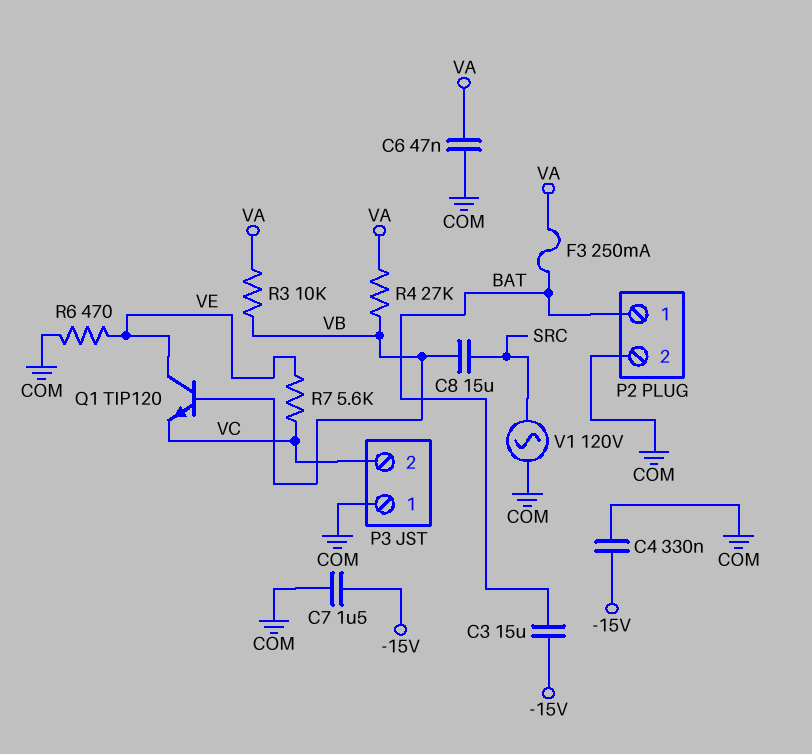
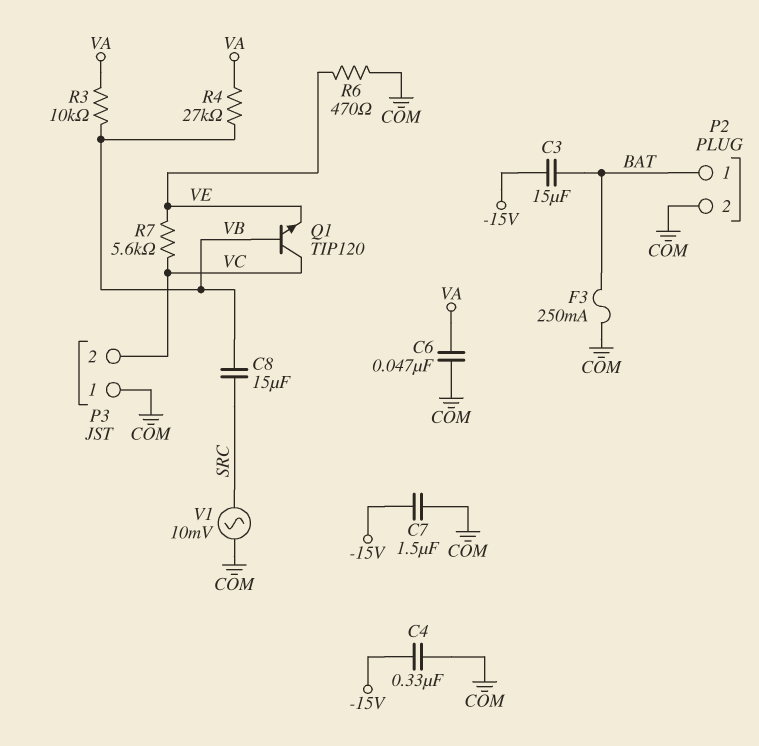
F3: 250mA (BAT, VA) -> 250mA (BAT, COM)
Q1: NPN TIP120 (B VB, C VE, E VC) -> NPN TIP120 (B VB, C VC, E VE)
V1: AC 120V (COM, SRC) -> AC 10mV (COM, SRC)

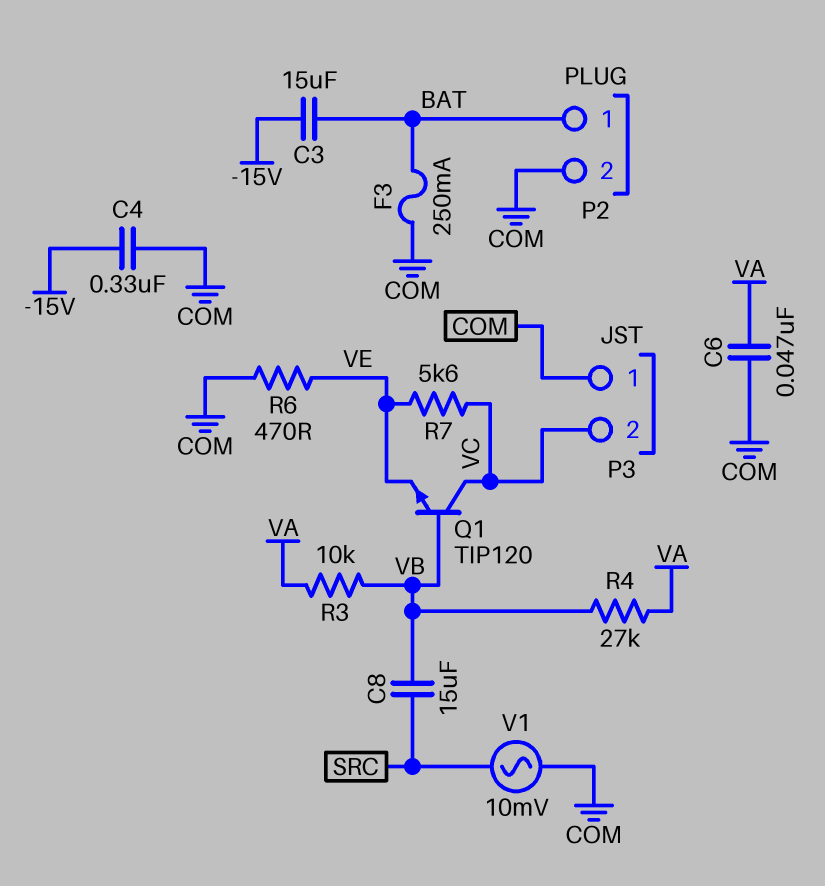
C7: 1.5uF (-15V, COM) -> none

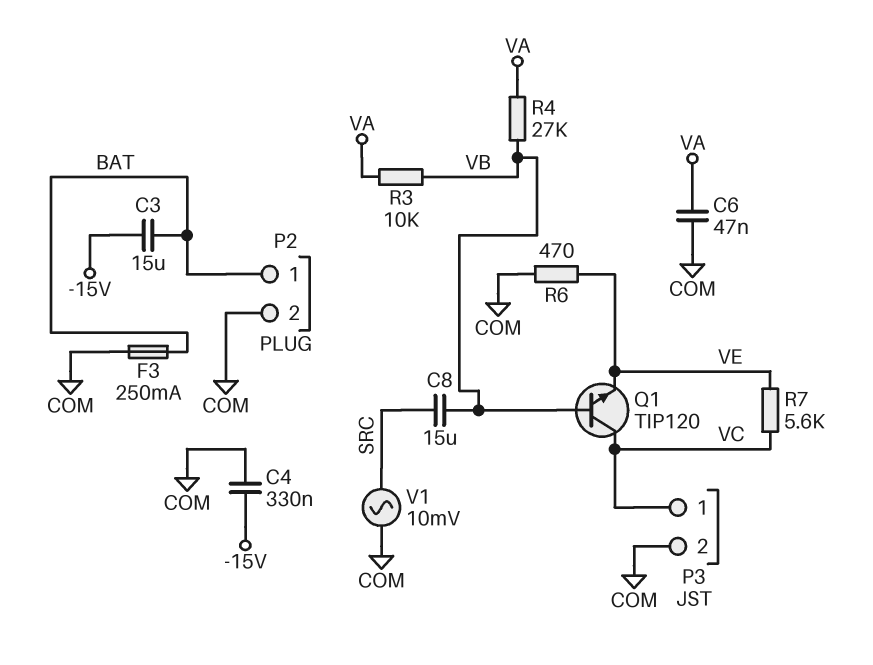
P3 pin 1: COM -> VC
P3 pin 2: VC -> COM

